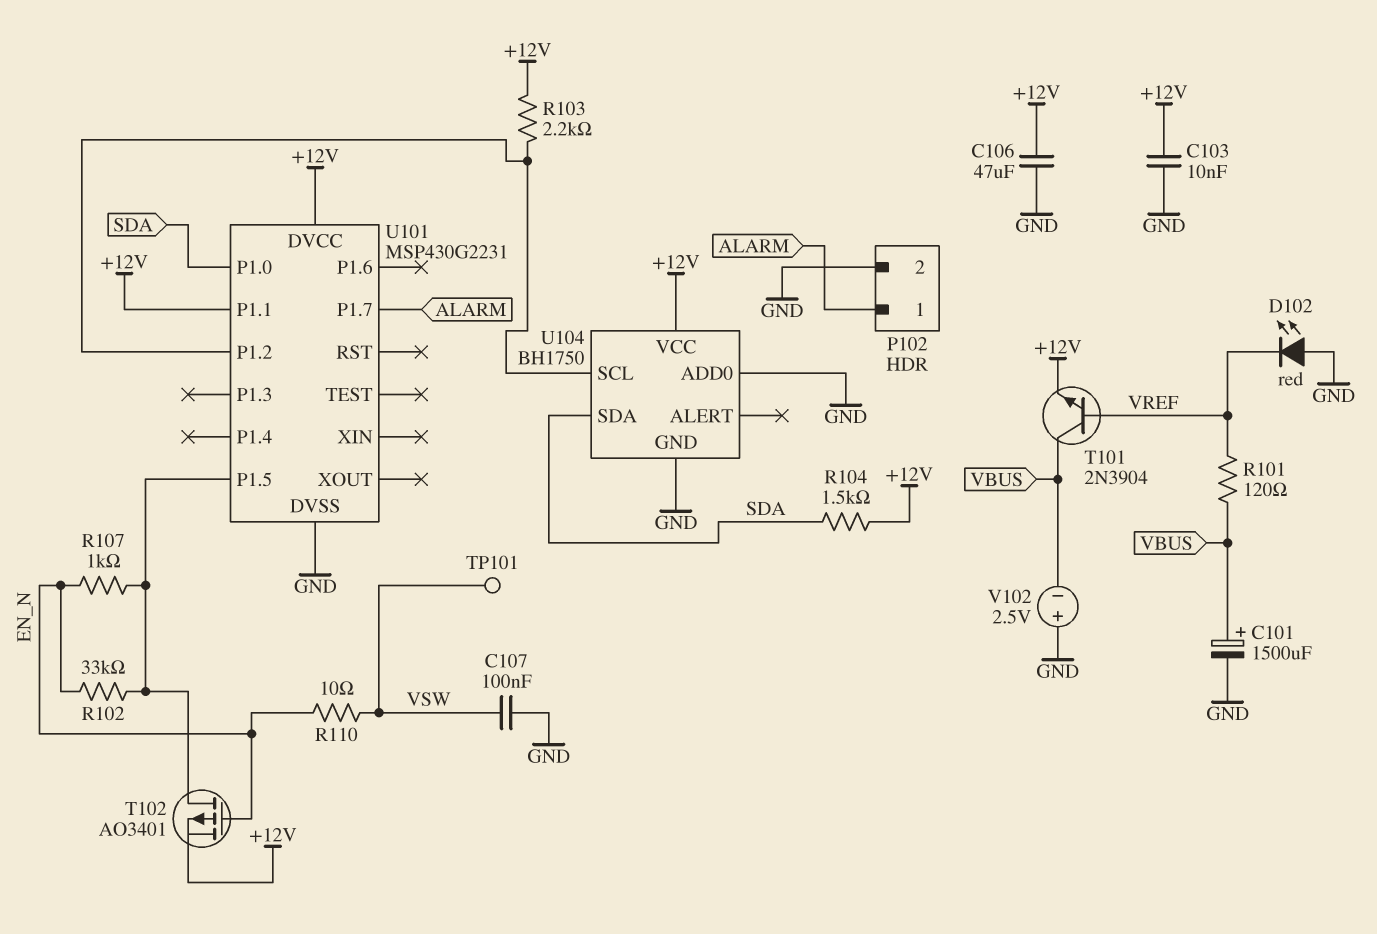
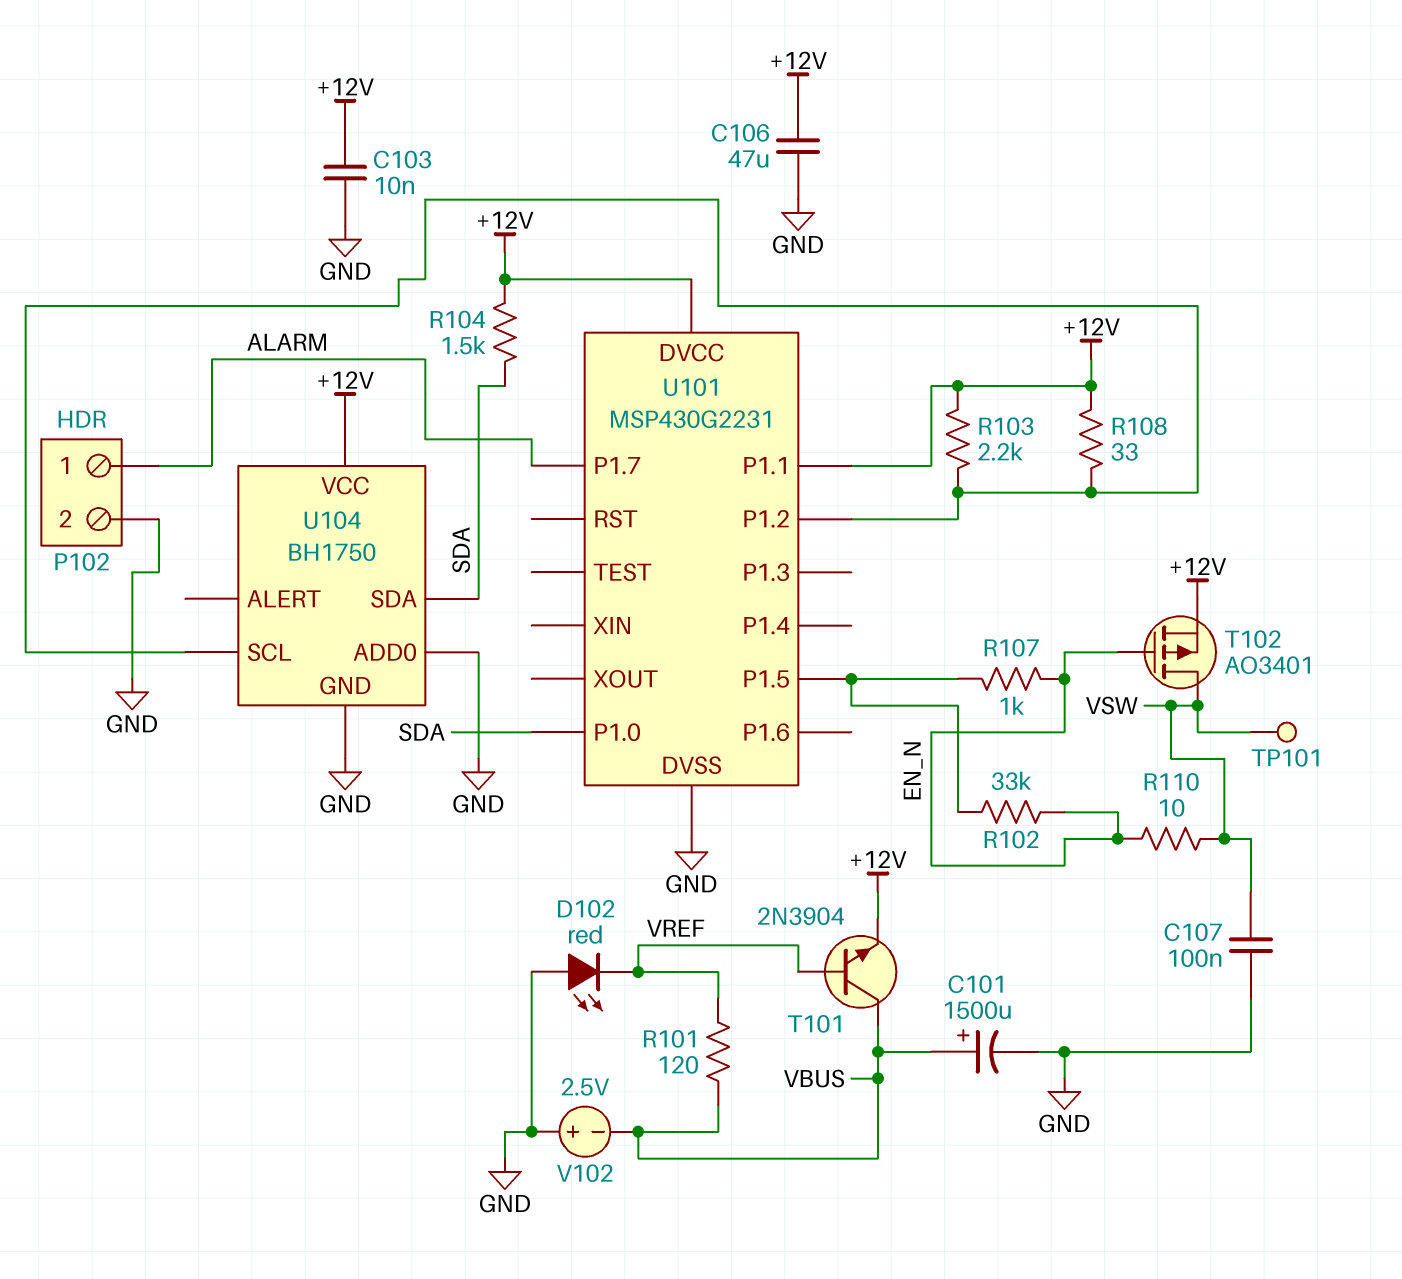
R108: none -> 33 (+12V, U101/P1.2)
T102: PMOS AO3401 (G EN_N, D U101/P1.5, S +12V) -> PMOS AO3401 (G EN_N, D VSW, S +12V)

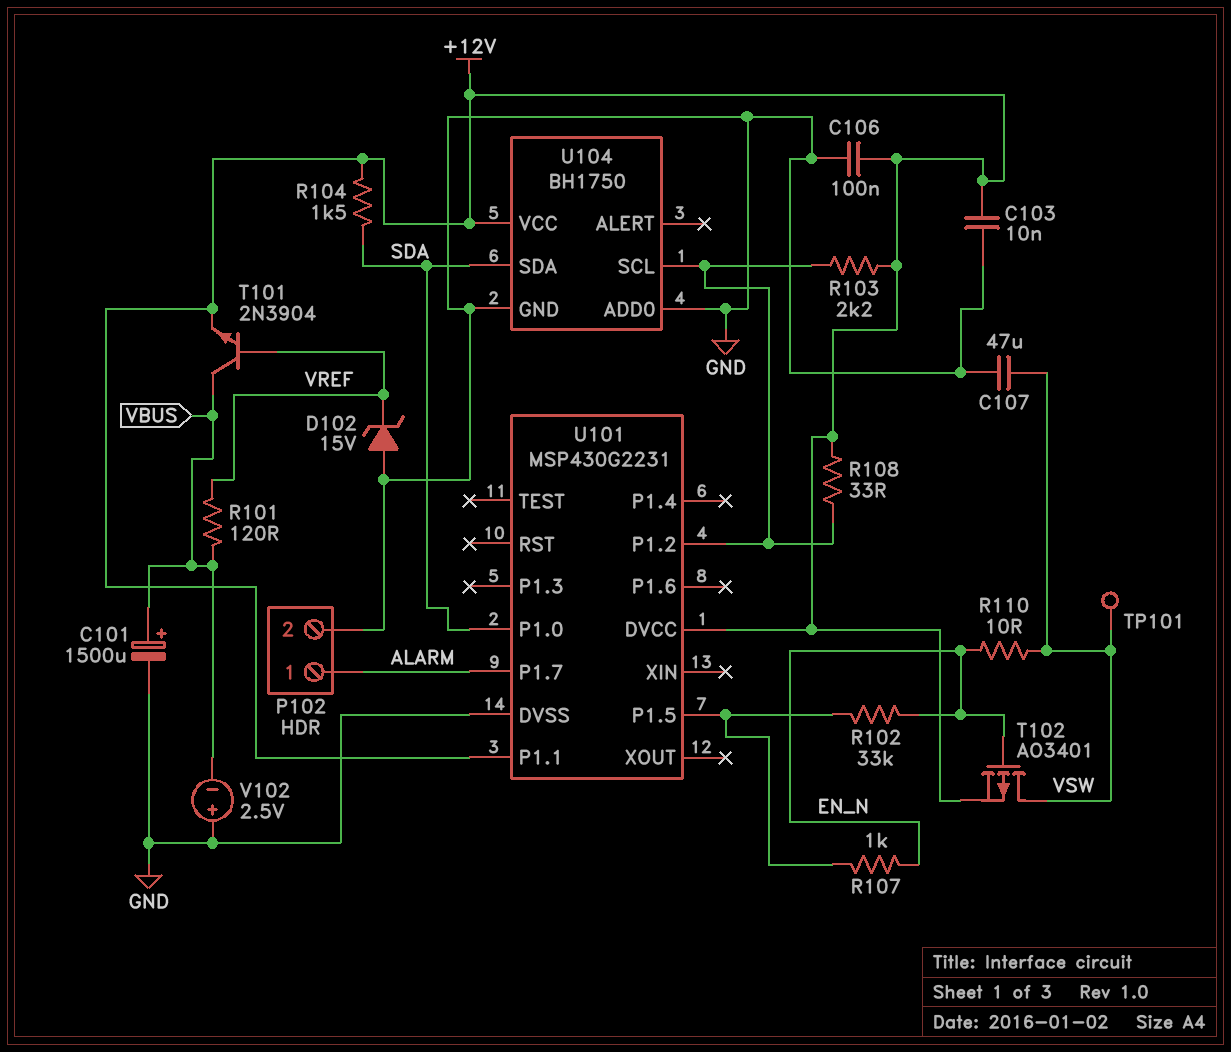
C106: 47uF (+12V, GND) -> 100nF (+12V, GND)
C107: 100nF (GND, VSW) -> 47uF (GND, VSW)
D102: LED red (A GND, K VREF) -> zener 15V (A GND, K VREF)

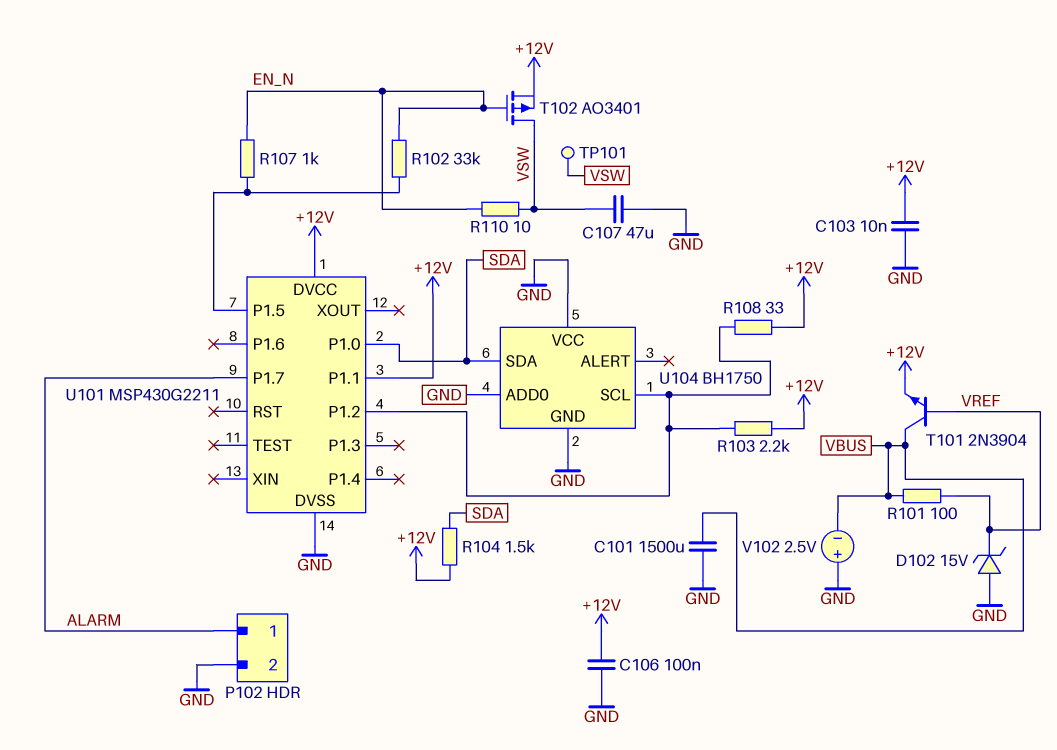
C101: 1500uF (plus VBUS, minus GND) -> 1500uF (GND, VBUS)
R101: 120 (VBUS, VREF) -> 100 (VBUS, VREF)
U101: MSP430G2231 -> MSP430G2211
U104 pin VCC: +12V -> GND

